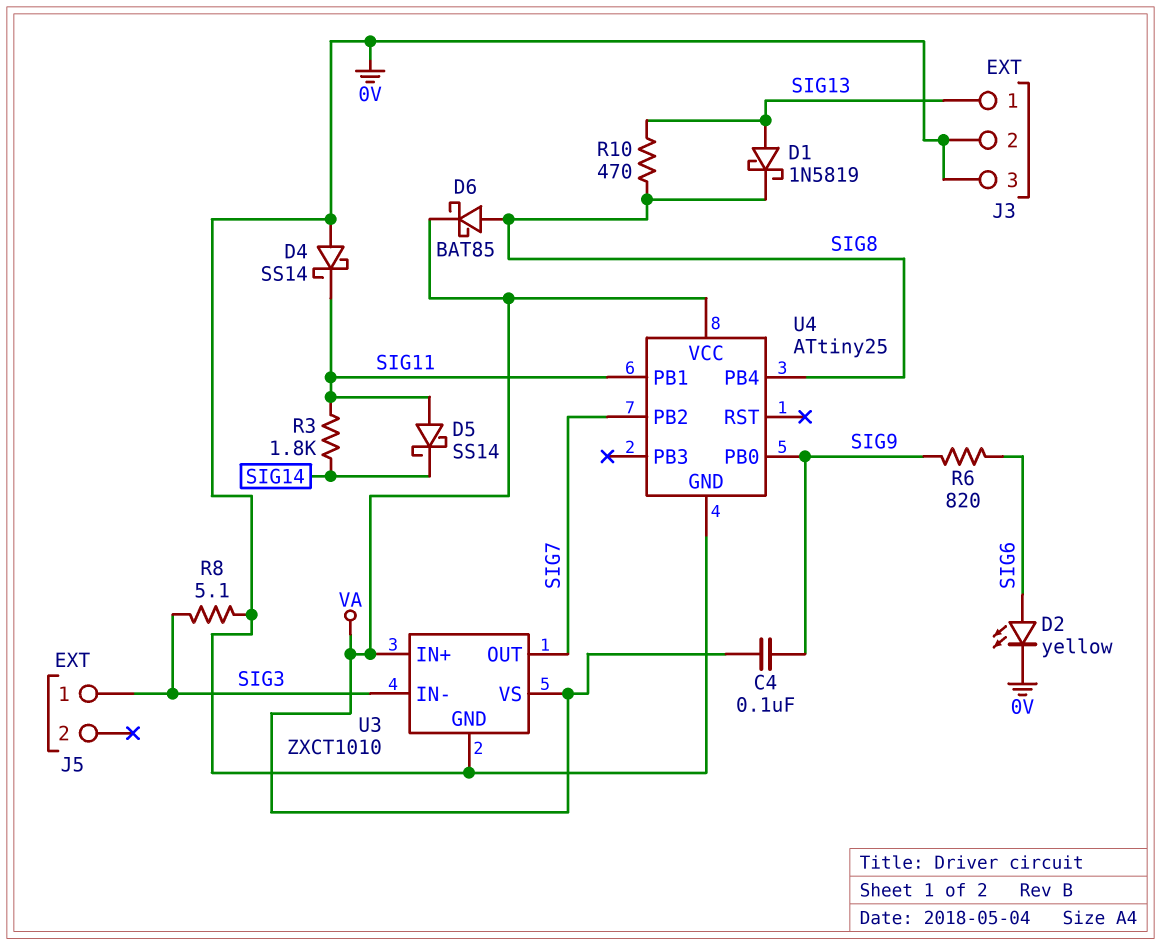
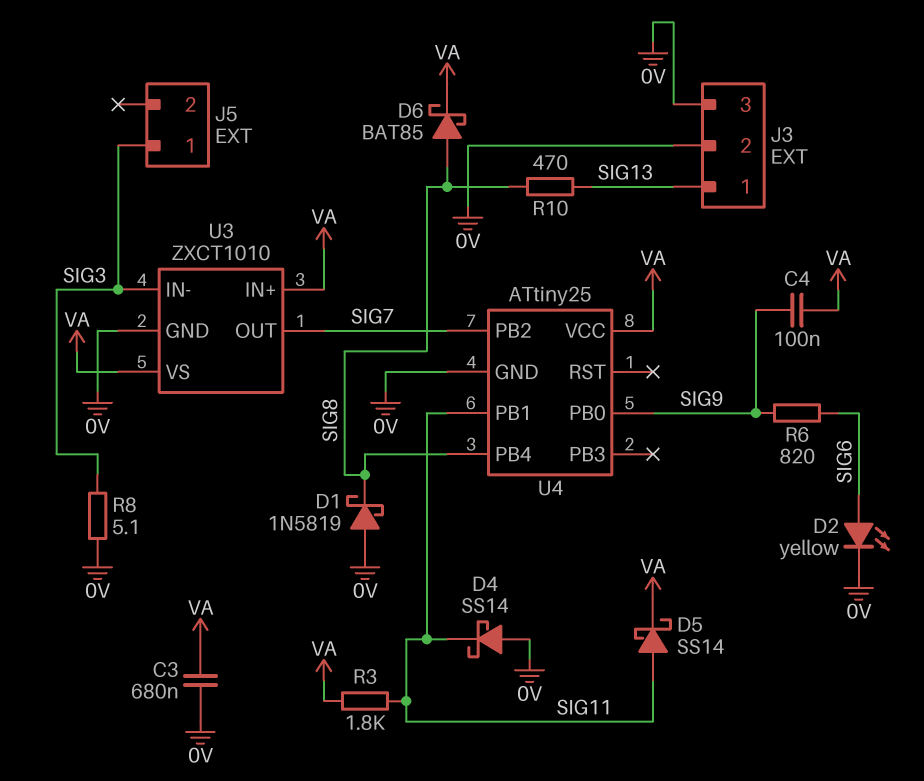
C3: none -> 680nF (0V, VA)
D1: schottky 1N5819 (A SIG13, K SIG8) -> schottky 1N5819 (A 0V, K SIG8)
D5: schottky SS14 (A SIG11, K SIG14) -> schottky SS14 (A SIG11, K VA)
R3: 1.8k (SIG11, SIG14) -> 1.8k (SIG11, VA)

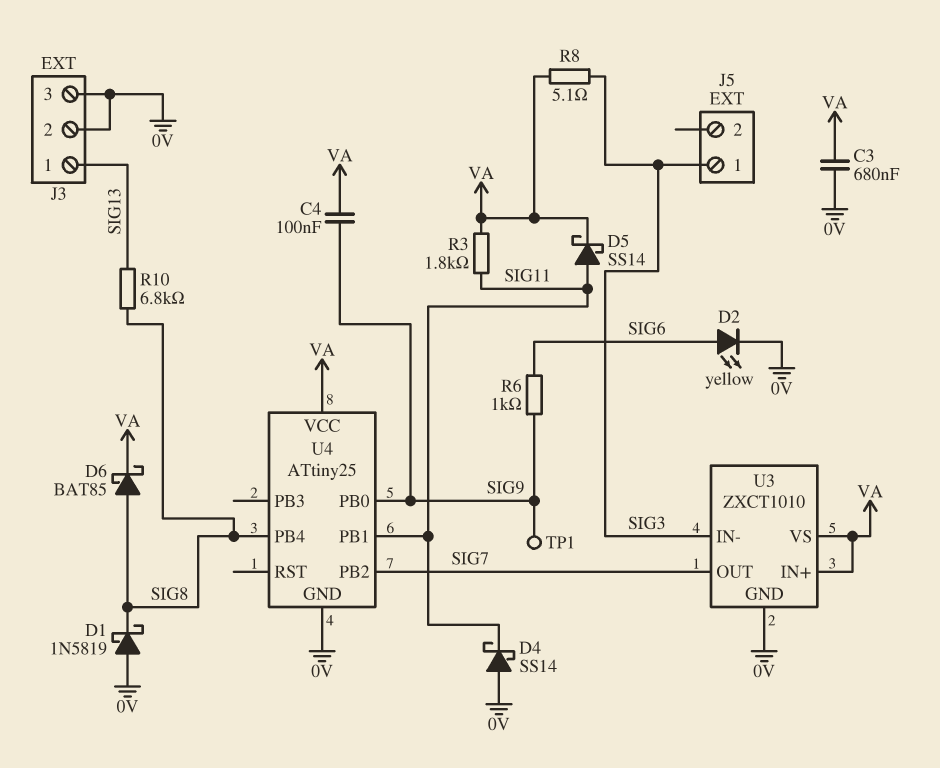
R6: 820 (SIG6, SIG9) -> 1k (SIG6, SIG9)
R8: 5.1 (0V, SIG3) -> 5.1 (SIG3, VA)
R10: 470 (SIG8, SIG13) -> 6.8k (SIG8, SIG13)
TP1: none -> test point (SIG9)

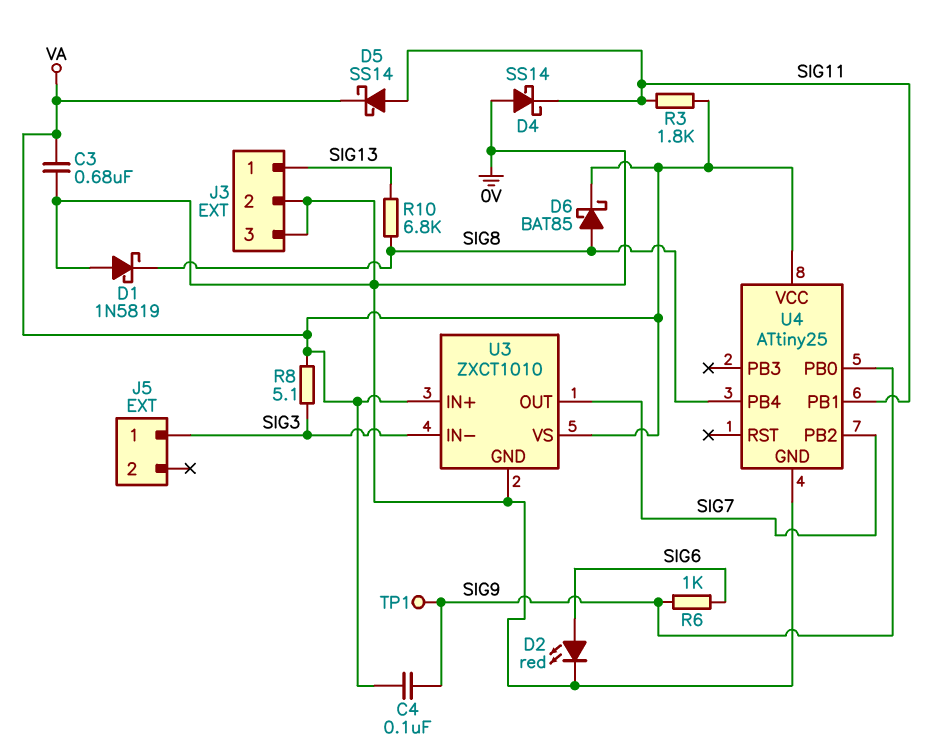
D2: LED yellow (A SIG6, K 0V) -> LED red (A SIG6, K 0V)

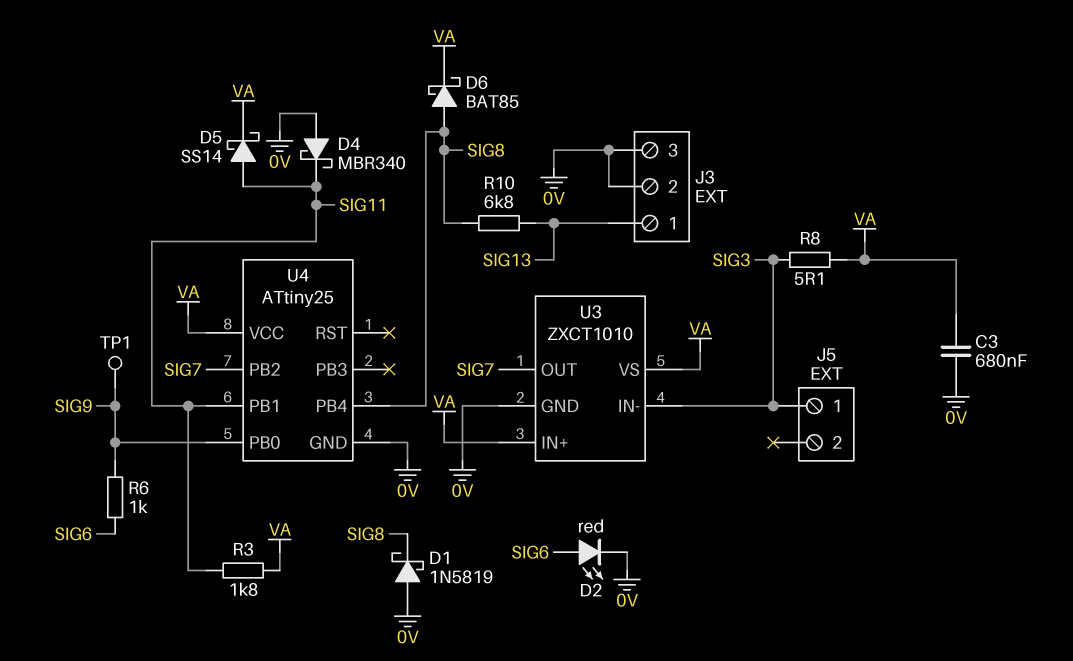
C4: 100nF (SIG9, VA) -> none
D4: schottky SS14 (A 0V, K SIG11) -> schottky MBR340 (A 0V, K SIG11)

